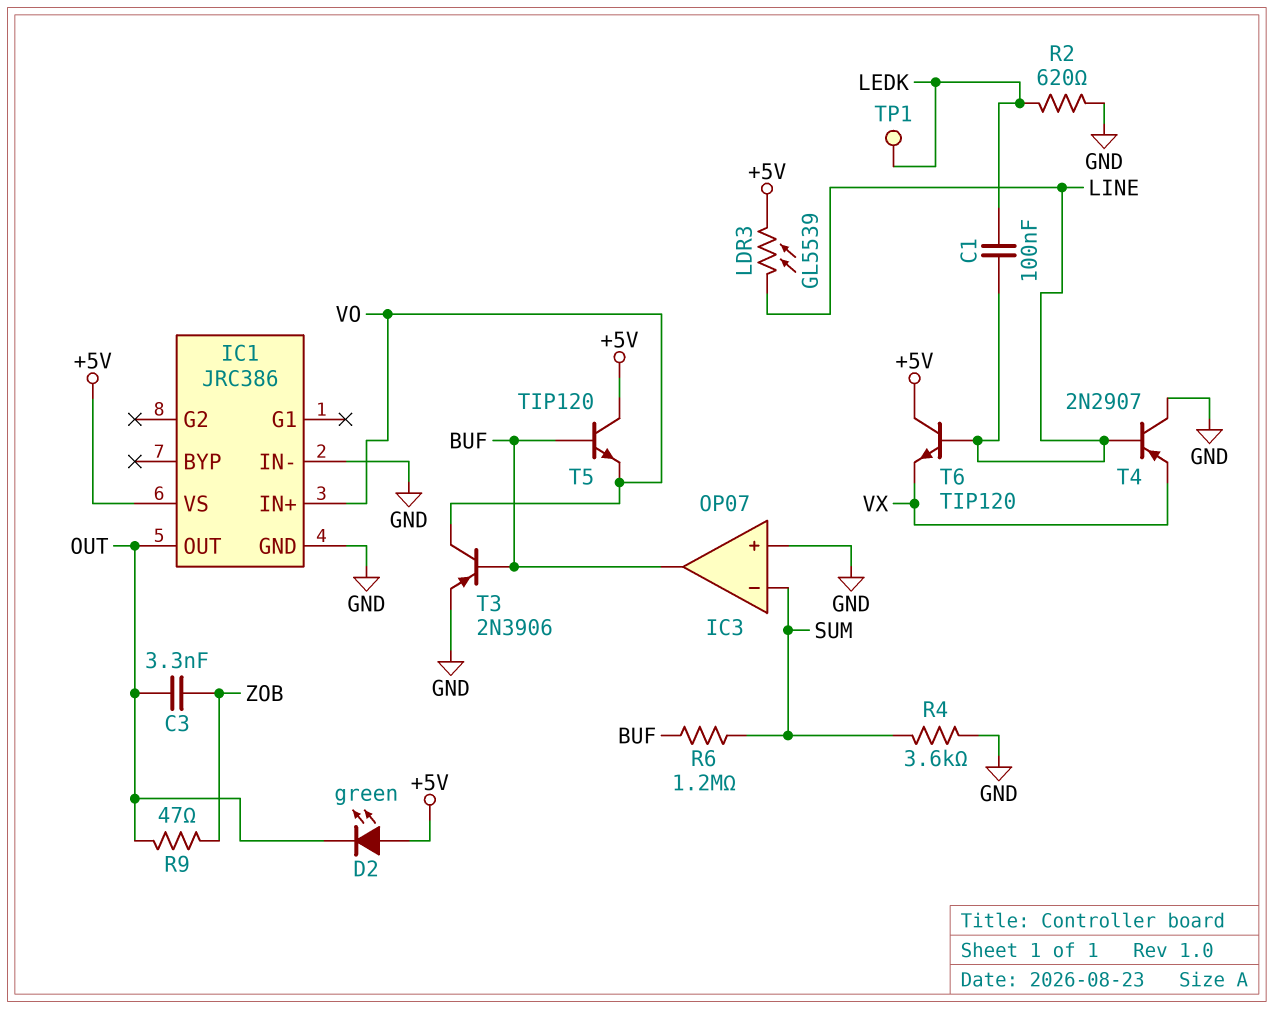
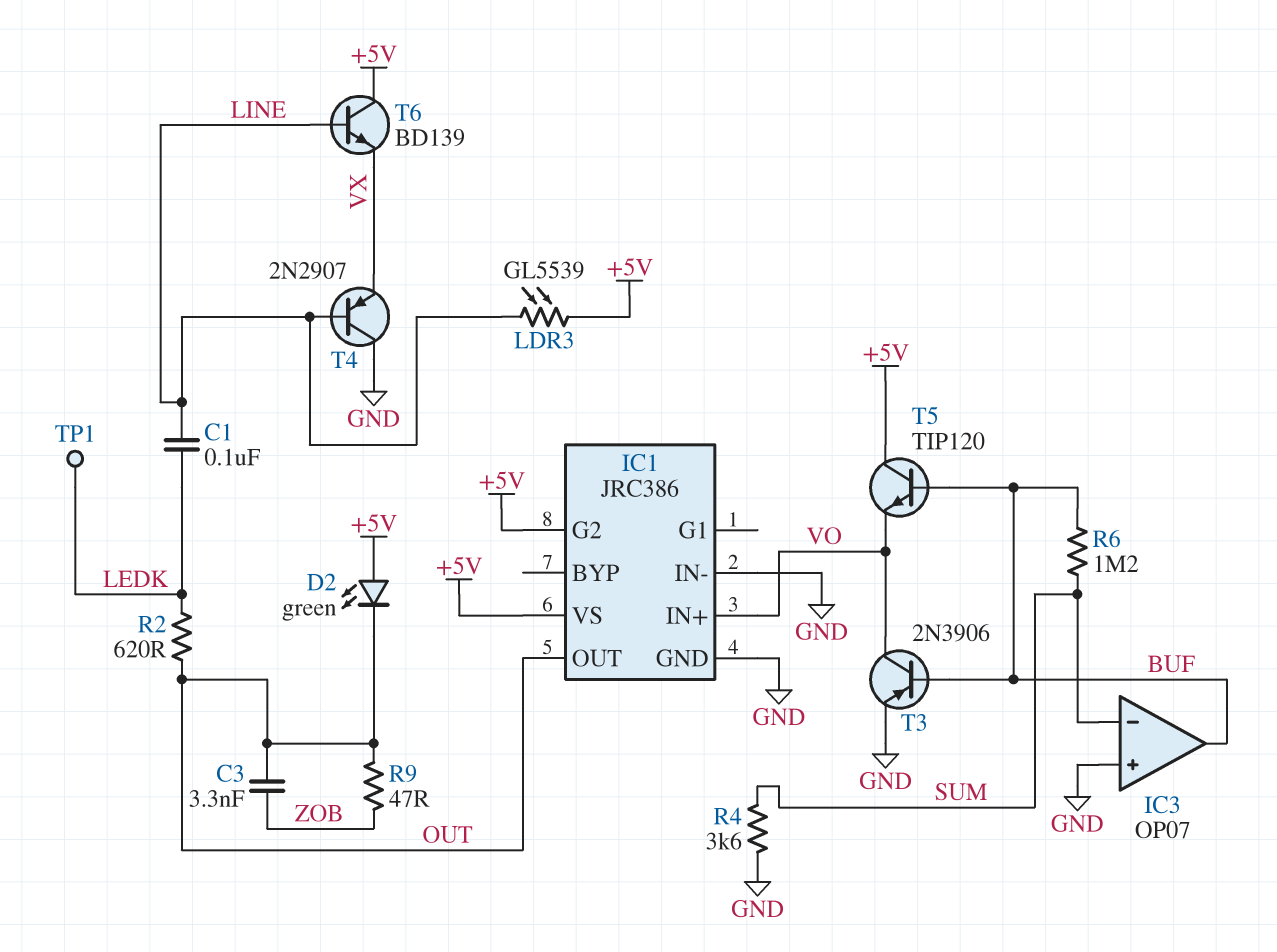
IC1 pin G2: none -> +5V
R2: 620 (GND, LEDK) -> 620 (LEDK, OUT)
T6: NPN TIP120 (B LINE, C +5V, E VX) -> NPN BD139 (B LINE, C +5V, E VX)

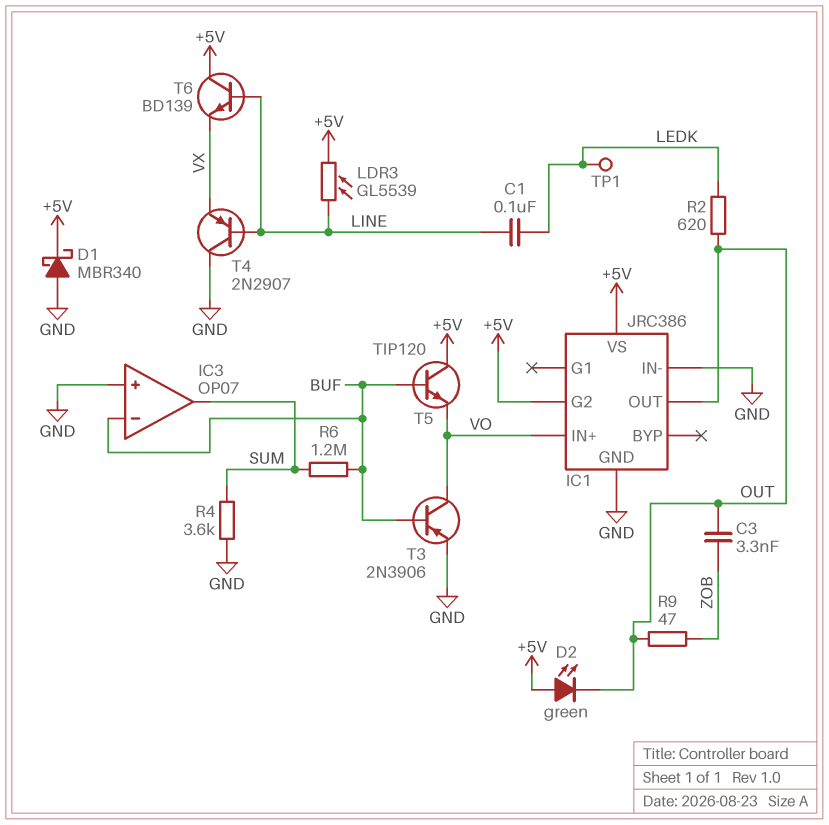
D1: none -> schottky MBR340 (A GND, K +5V)
IC3 pin in-: SUM -> BUF
IC3 pin out: BUF -> SUM

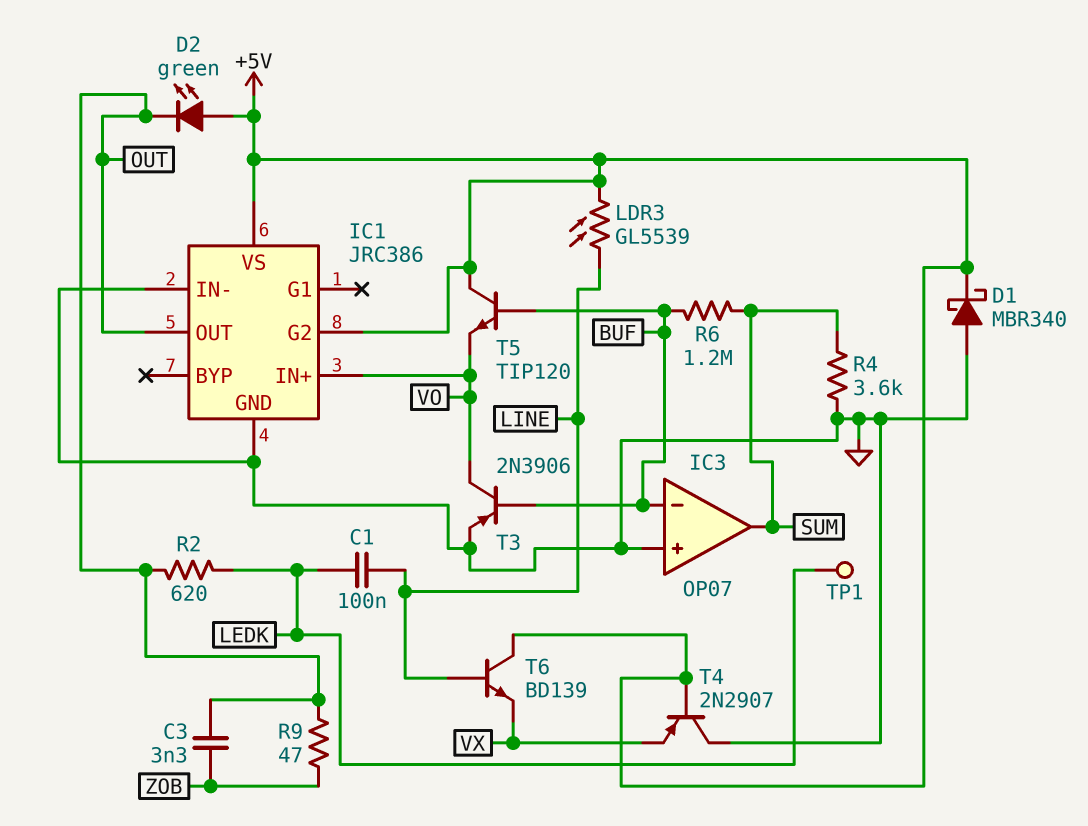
T4: PNP 2N2907 (B LINE, C GND, E VX) -> PNP 2N2907 (B +5V, C GND, E VX)

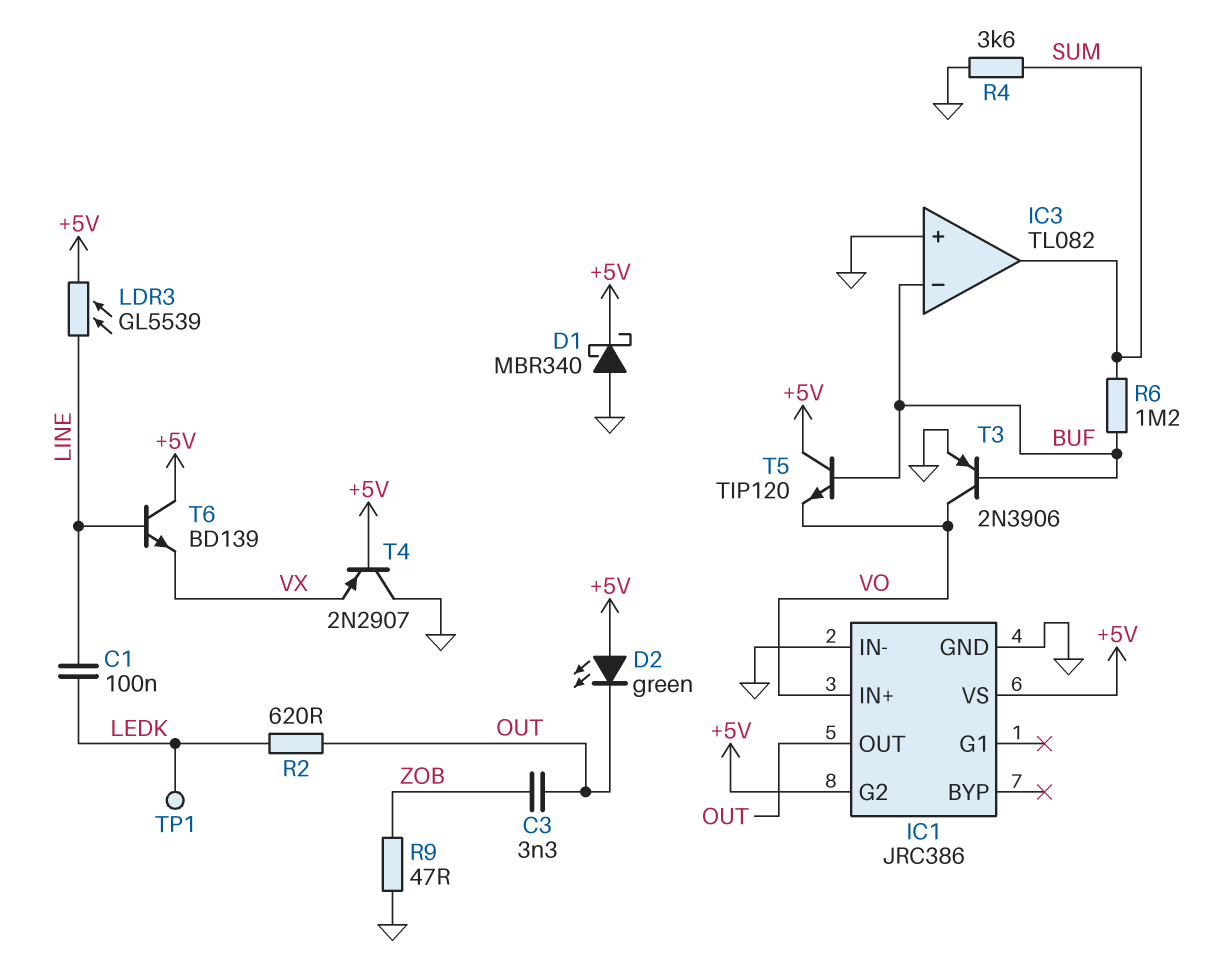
IC3: OP07 -> TL082
R9: 47 (OUT, ZOB) -> 47 (GND, ZOB)

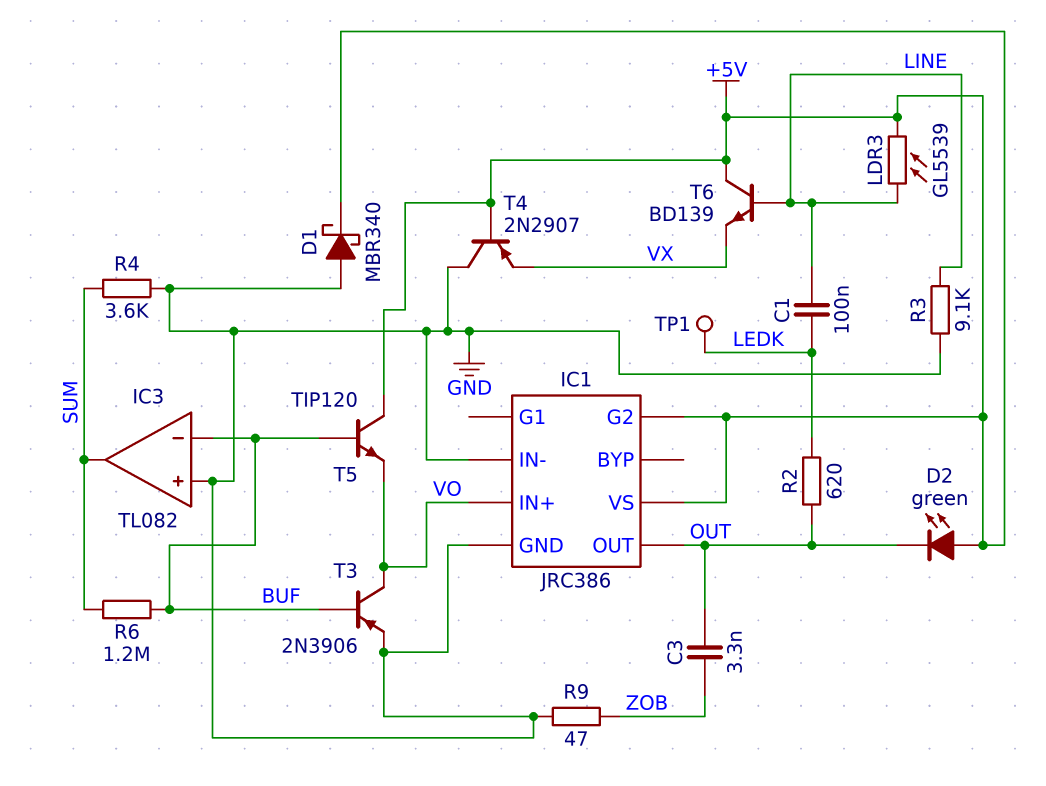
R3: none -> 9.1k (GND, LINE)

